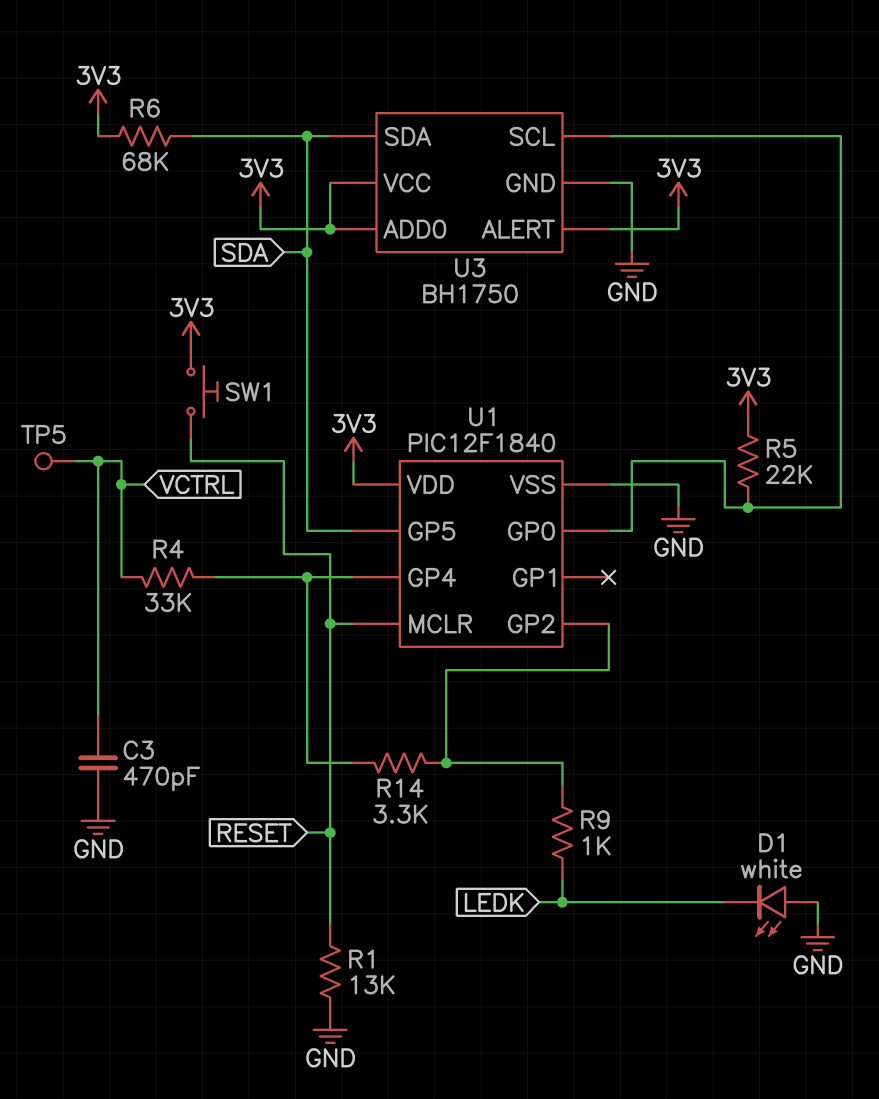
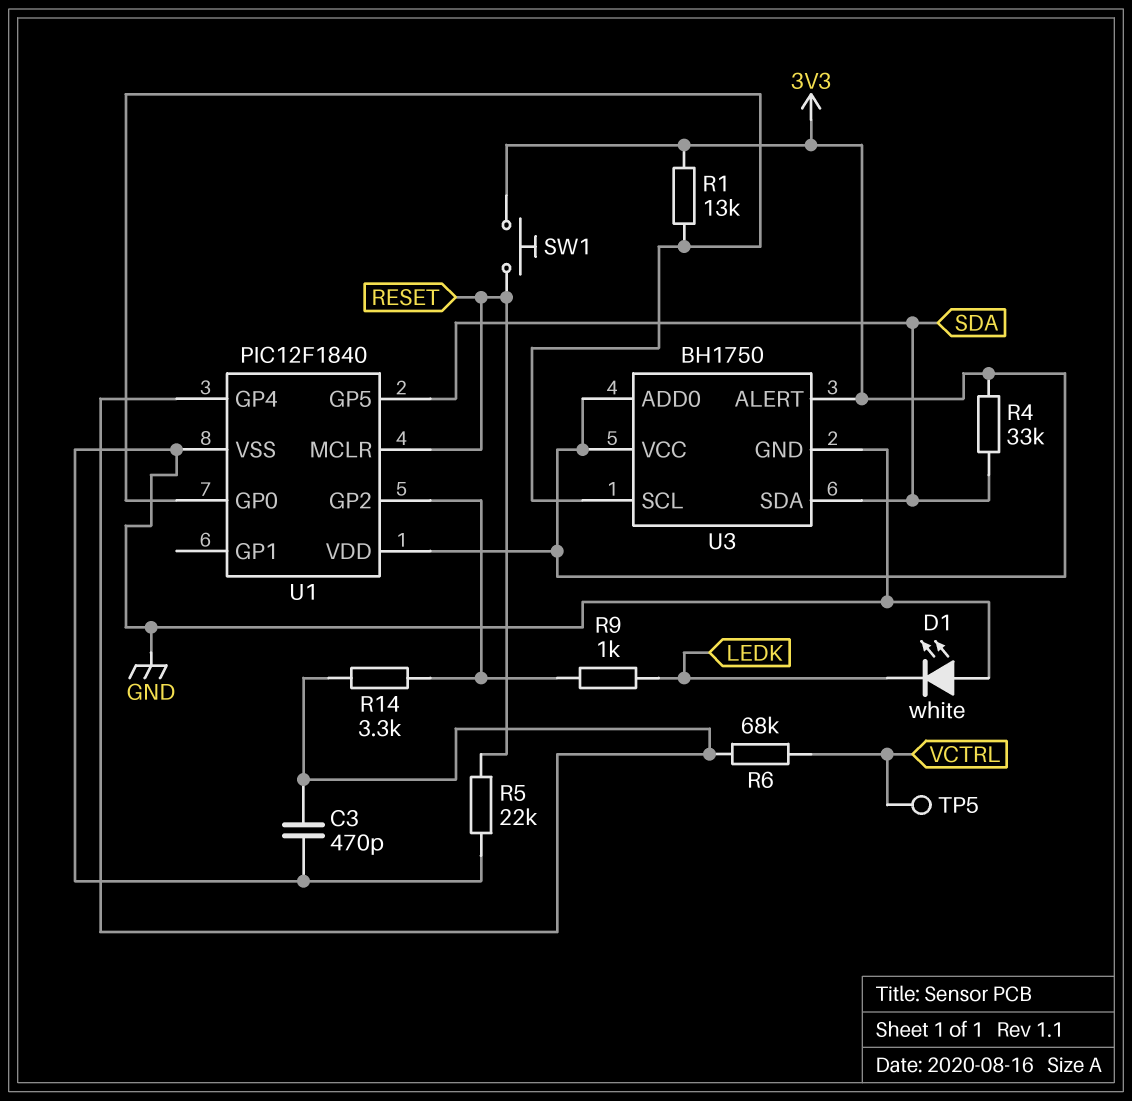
C3: 470pF (GND, VCTRL) -> 470pF (GND, U1/GP4)
R1: 13k (GND, RESET) -> 13k (3V3, U1/GP0)
R4: 33k (U1/GP4, VCTRL) -> 33k (3V3, SDA)
R5: 22k (3V3, U1/GP0) -> 22k (GND, RESET)
R6: 68k (3V3, SDA) -> 68k (U1/GP4, VCTRL)

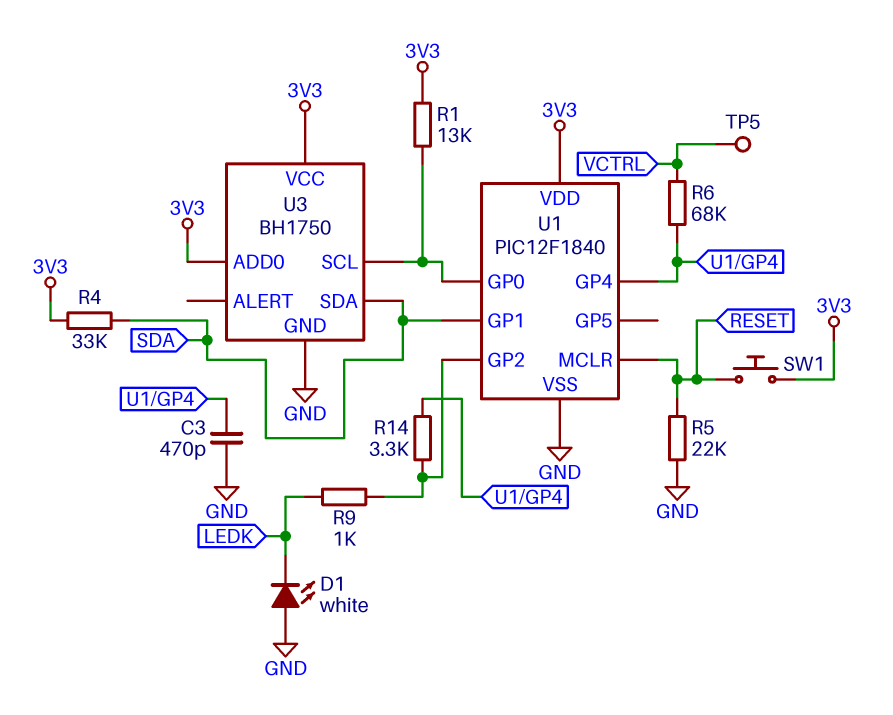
U1 pin GP1: none -> SDA
U1 pin GP5: SDA -> none
U3 pin ALERT: 3V3 -> none

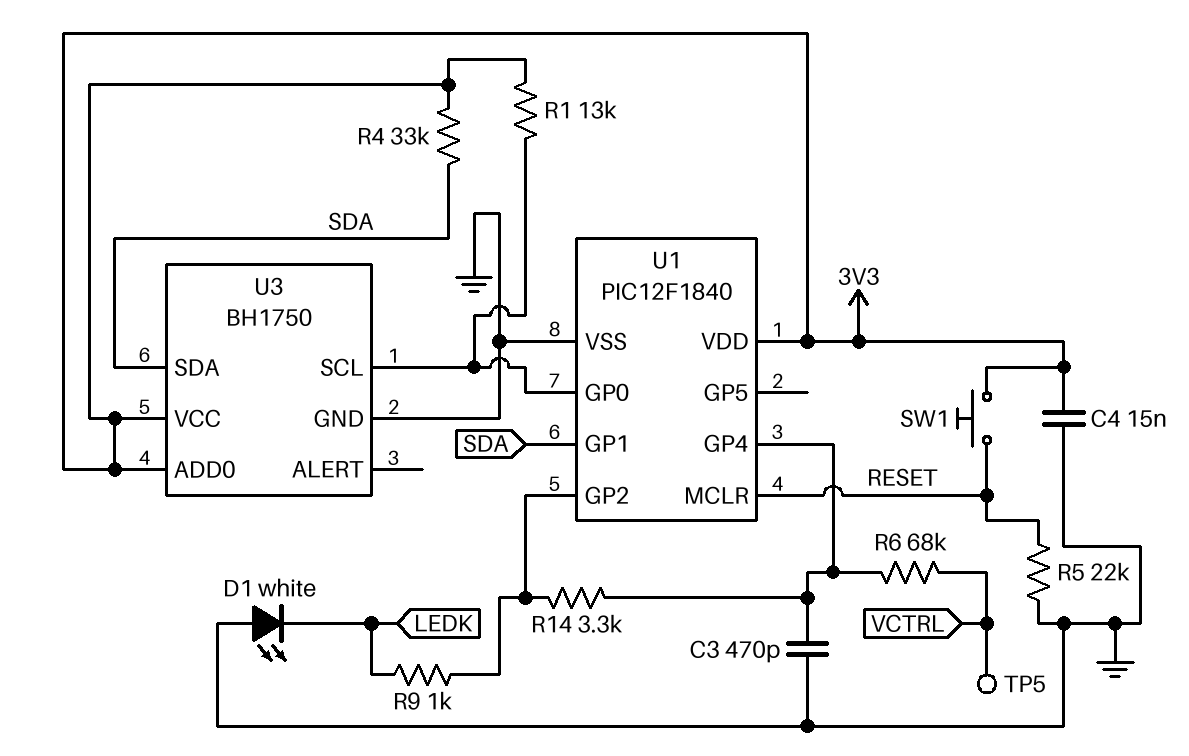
C4: none -> 15nF (3V3, GND)

